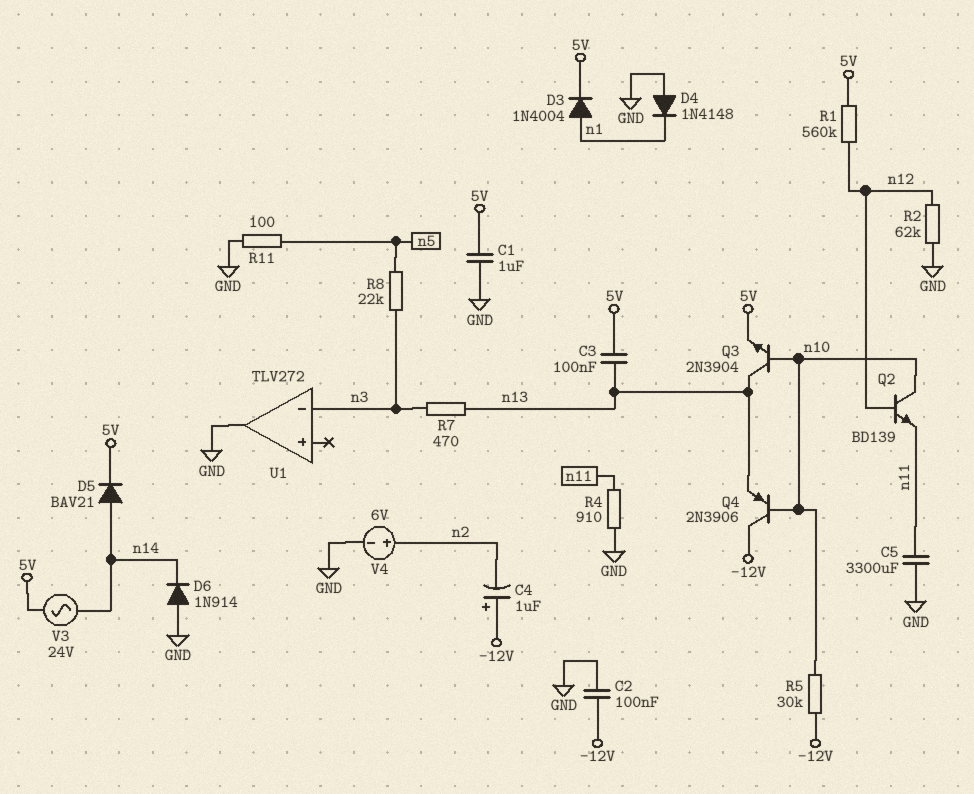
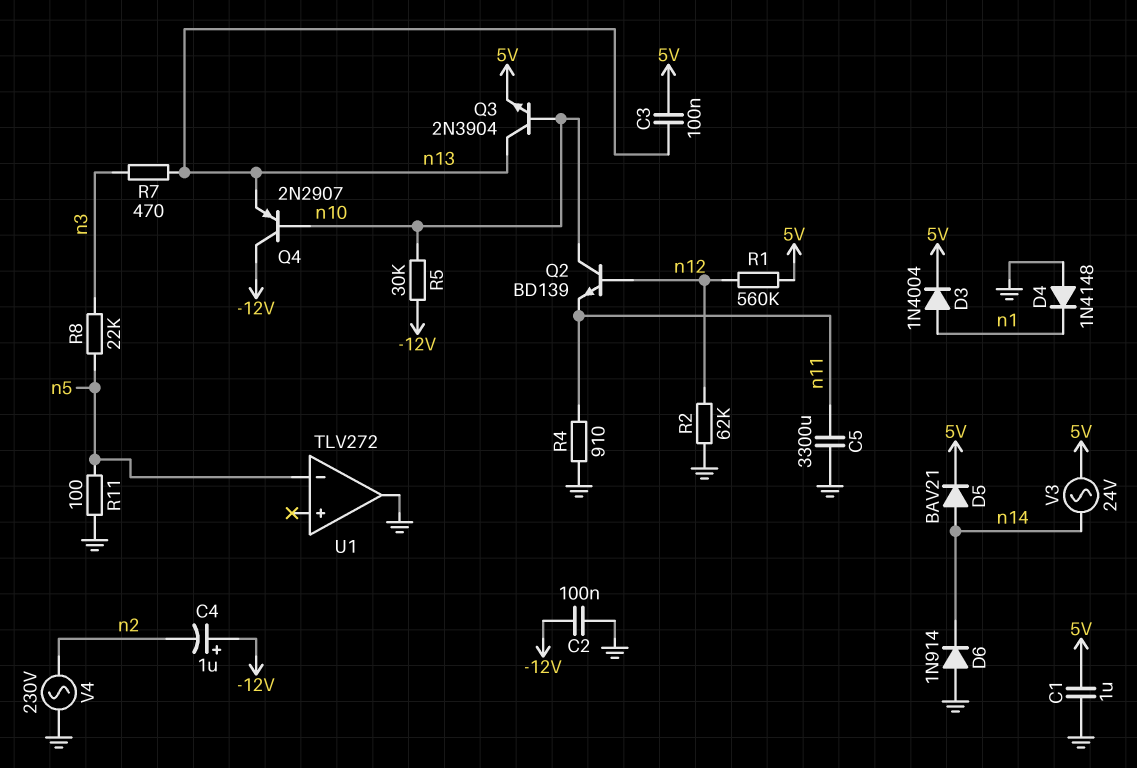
Q4: PNP 2N3906 (B n10, C -12V, E n13) -> PNP 2N2907 (B n10, C -12V, E n13)
U1 pin in-: n3 -> n5
V4: 6V (plus n2, minus GND) -> AC 230V (GND, n2)

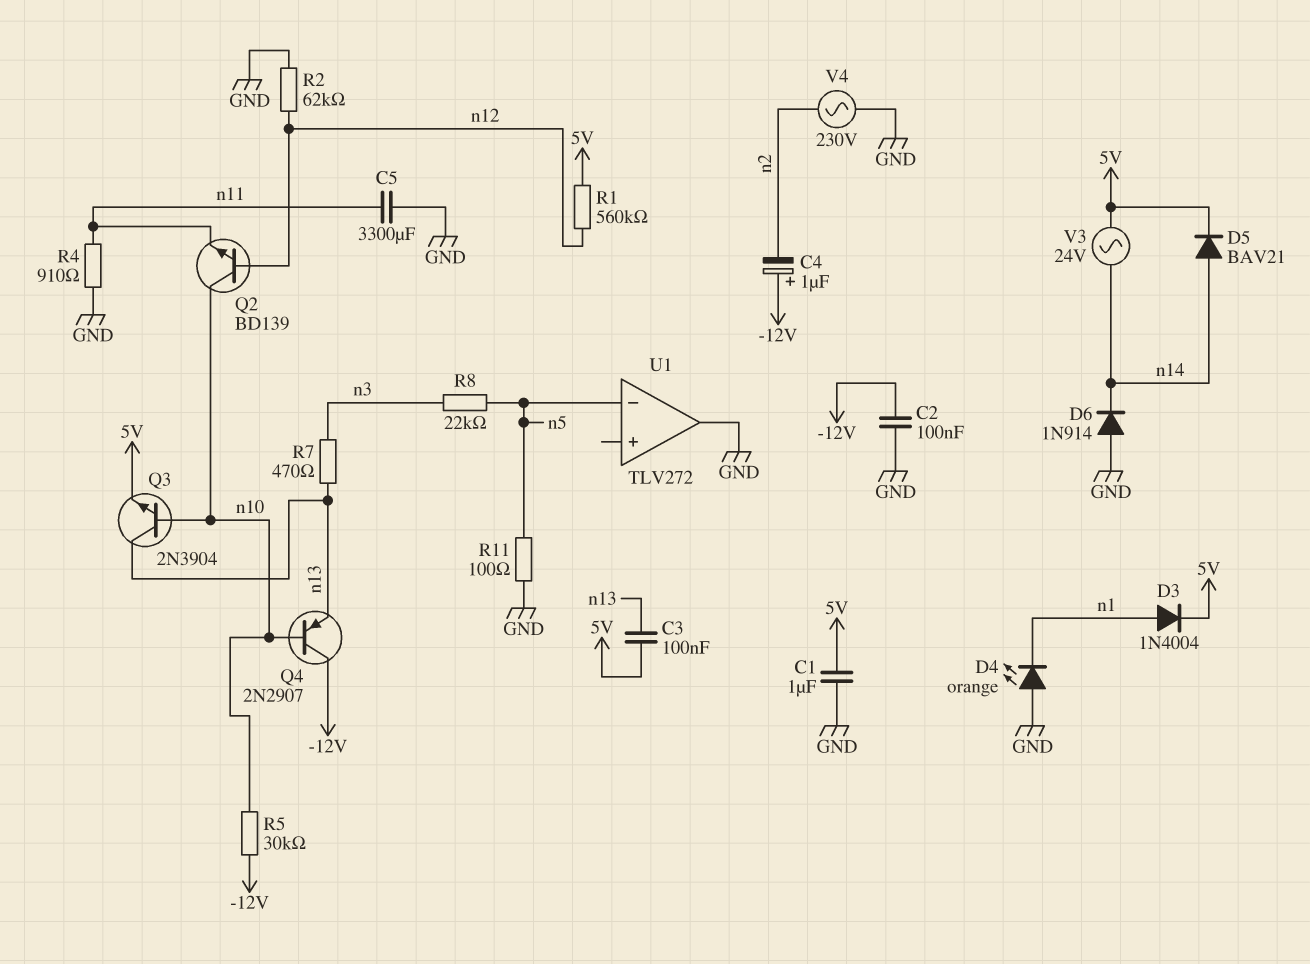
D4: diode 1N4148 (A GND, K n1) -> LED orange (A GND, K n1)

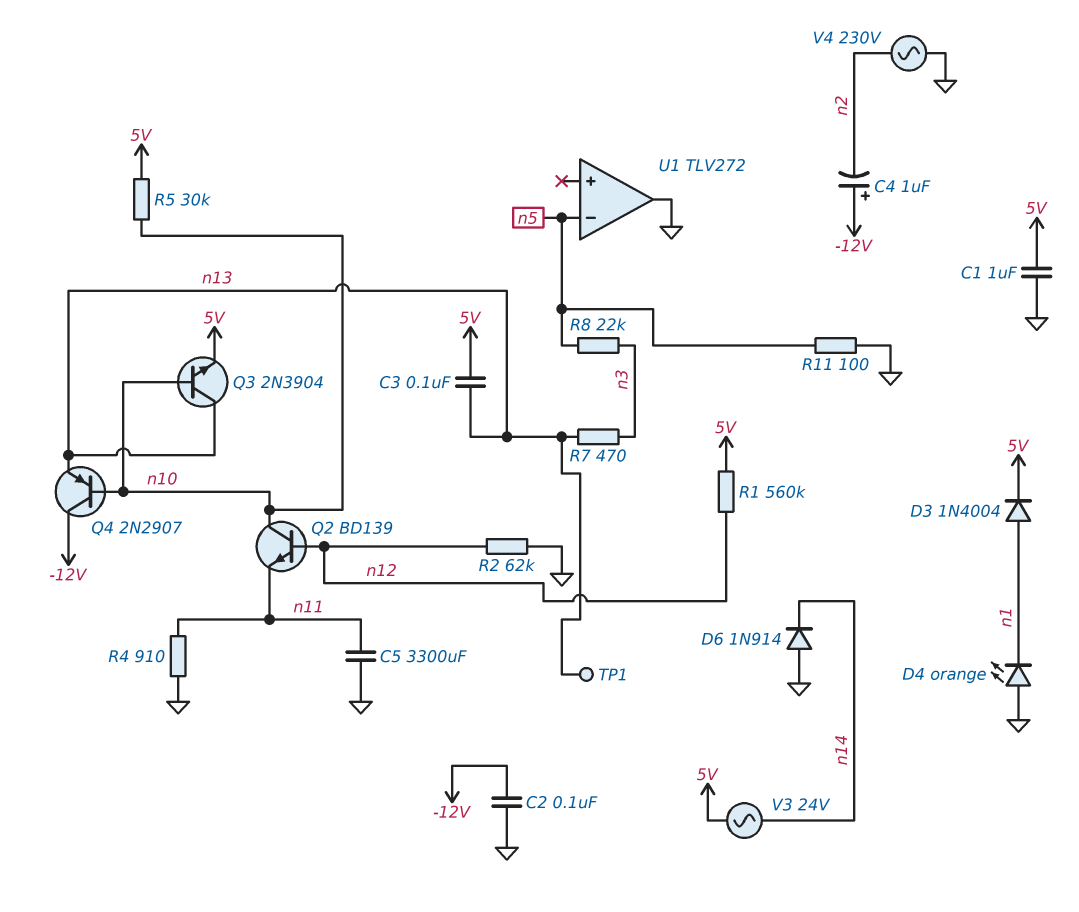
D5: diode BAV21 (A n14, K 5V) -> none
R5: 30k (-12V, n10) -> 30k (5V, n10)
TP1: none -> test point (n13)

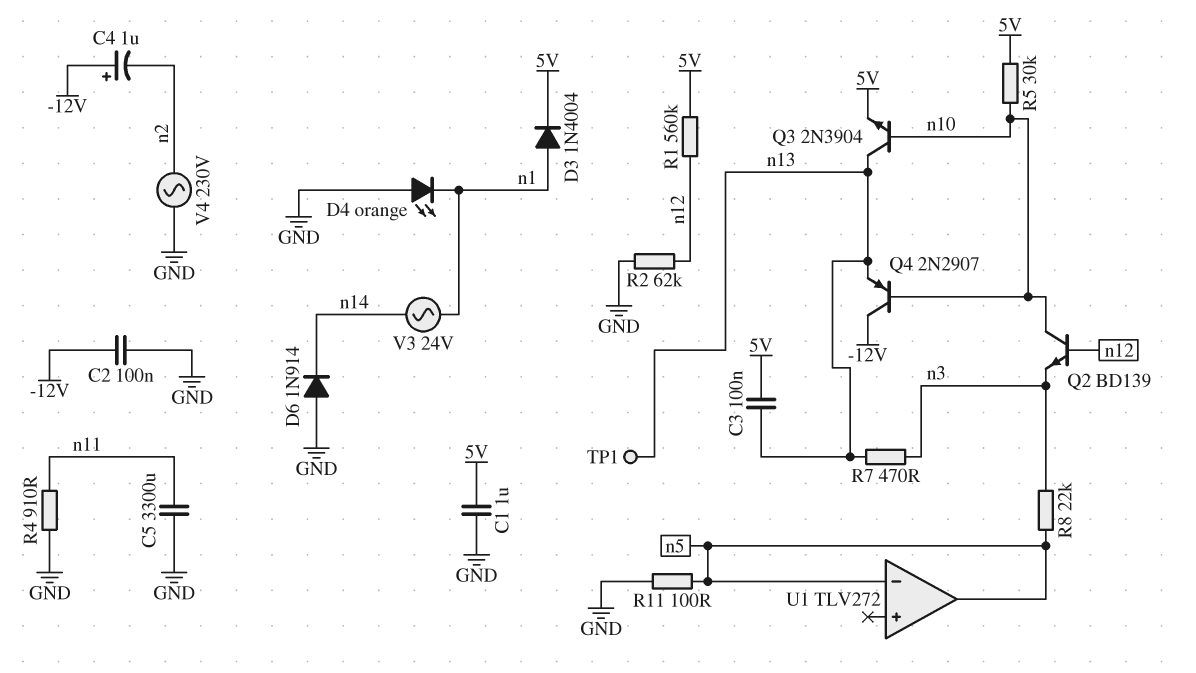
Q2: NPN BD139 (B n12, C n10, E n11) -> NPN BD139 (B n12, C n10, E n3)
U1 pin out: GND -> n5
V3: AC 24V (5V, n14) -> AC 24V (n1, n14)

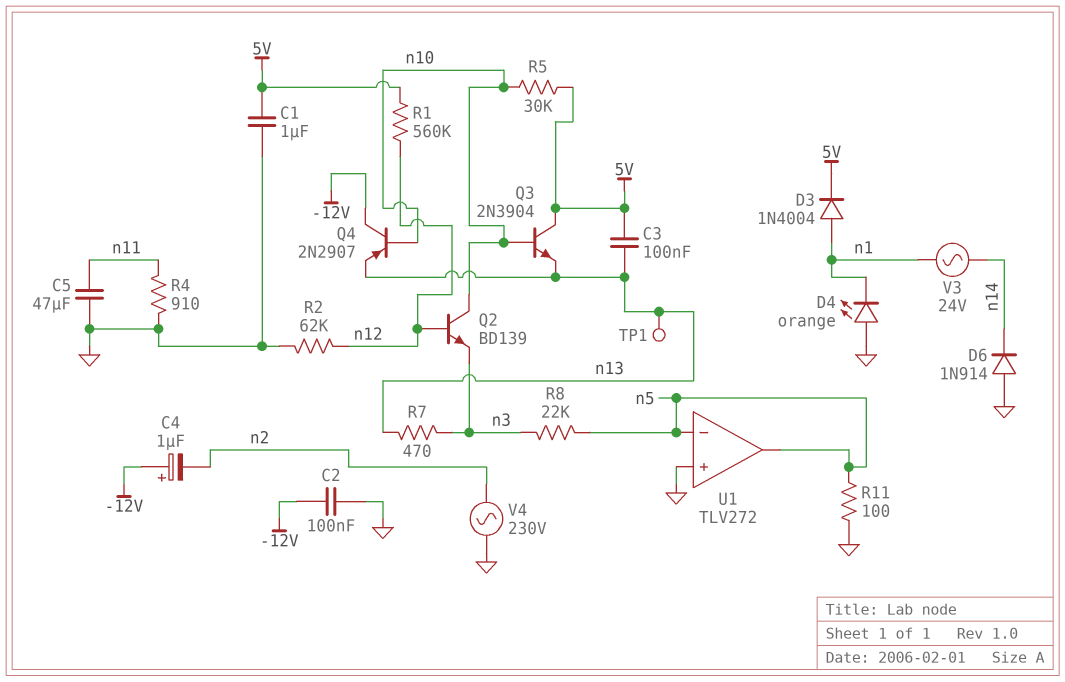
C5: 3300uF (GND, n11) -> 47uF (GND, n11)
Q3: NPN 2N3904 (B n10, C n13, E 5V) -> NPN 2N3904 (B n10, C 5V, E n13)
U1 pin in+: none -> GND

